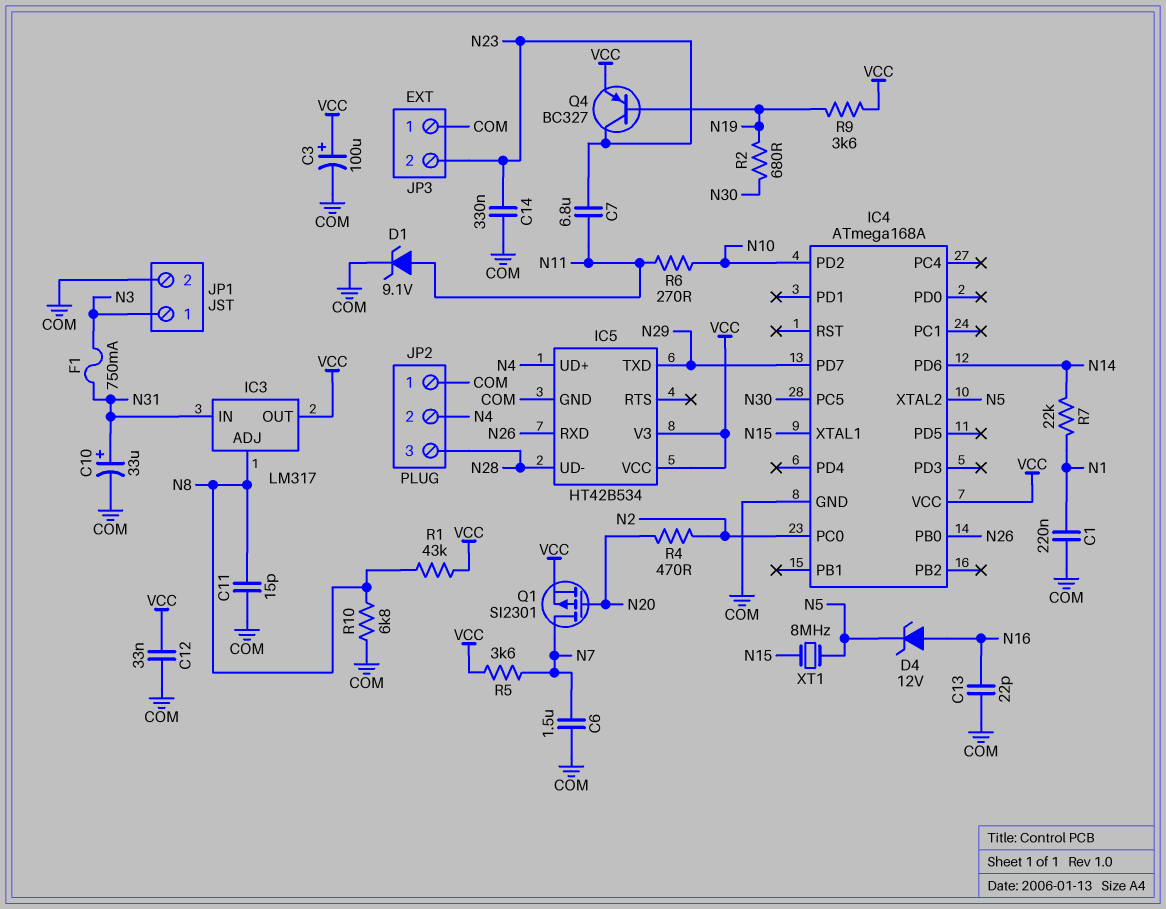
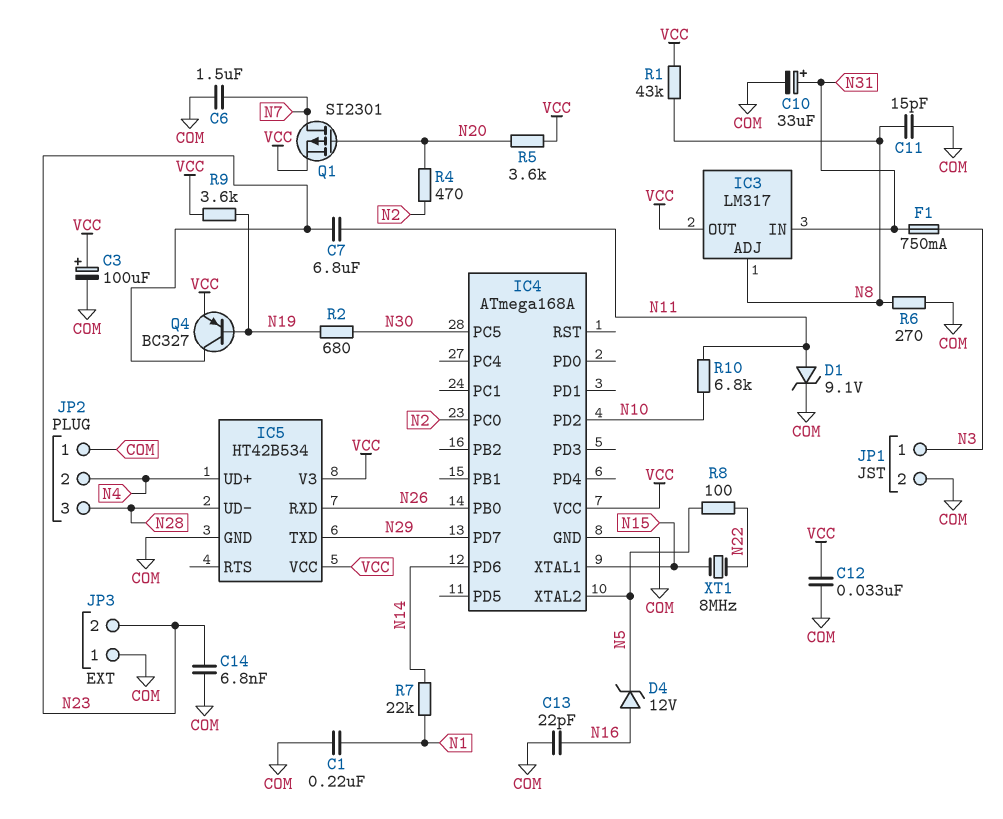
C14: 330nF (COM, N23) -> 6.8nF (COM, N23)
R5: 3.6k (N7, VCC) -> 3.6k (N20, VCC)
R6: 270 (N10, N11) -> 270 (COM, N8)
R8: none -> 100 (N5, N22)
R10: 6.8k (COM, N8) -> 6.8k (N10, N11)
XT1: 8MHz (N5, N15) -> 8MHz (N15, N22)

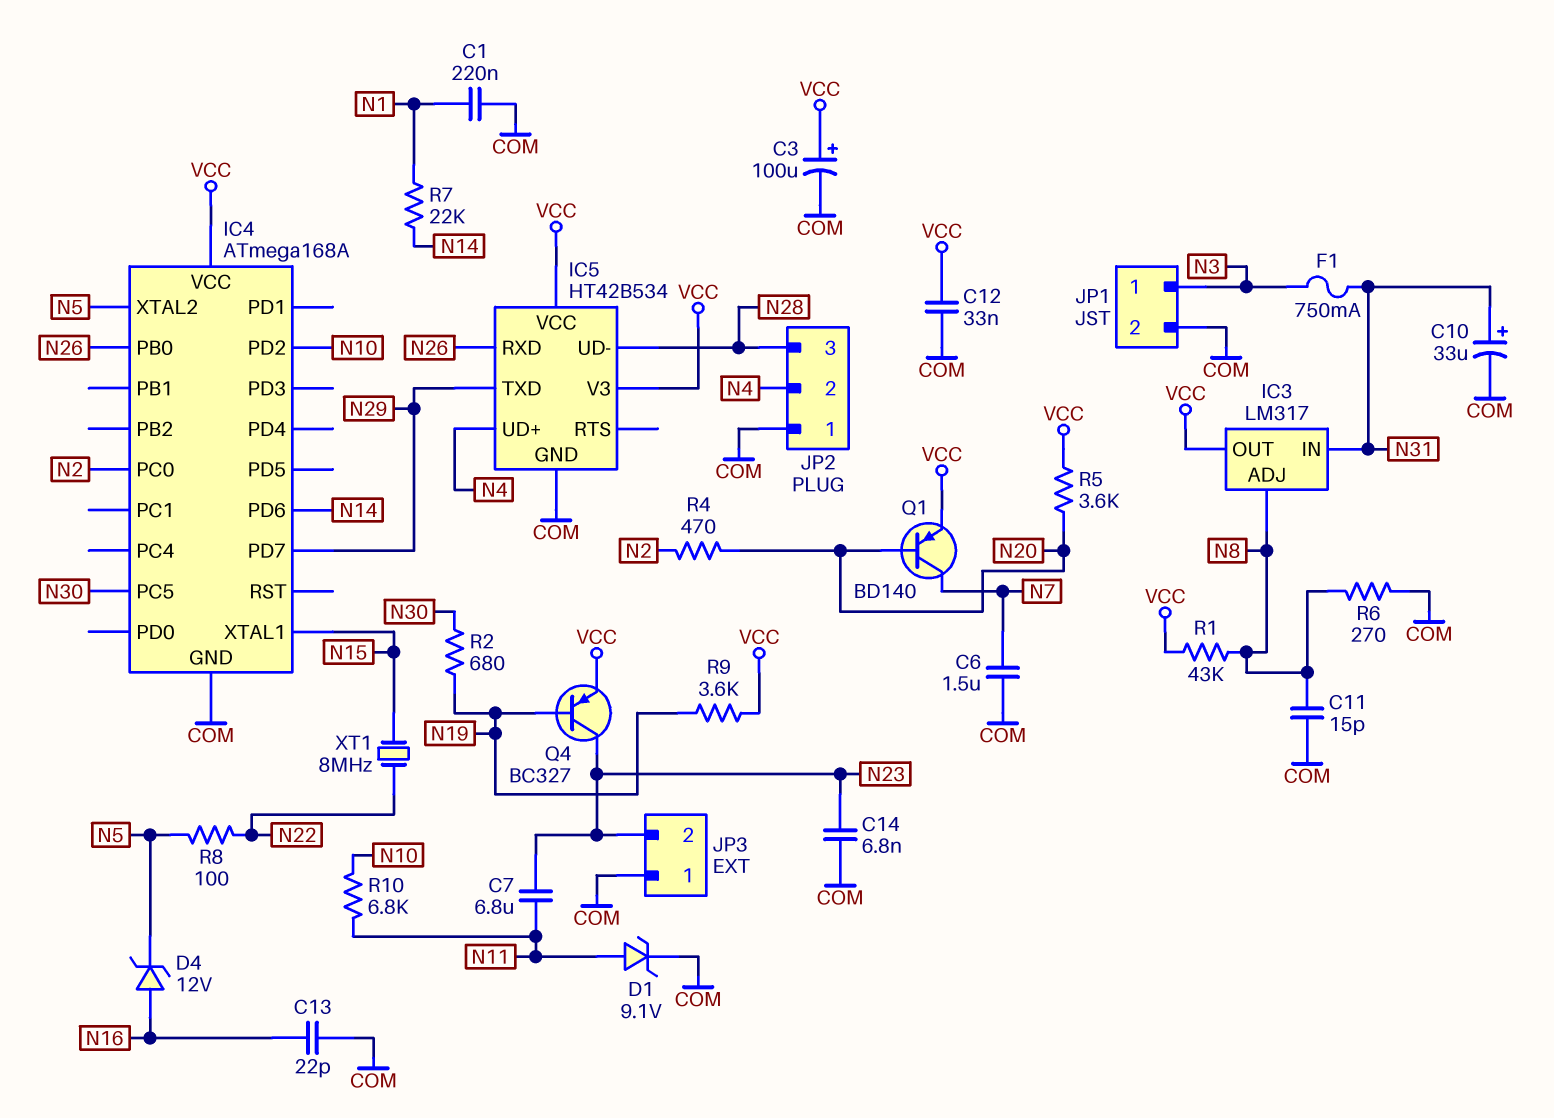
Q1: PMOS SI2301 (G N20, D N7, S VCC) -> PNP BD140 (B N20, C N7, E VCC)

